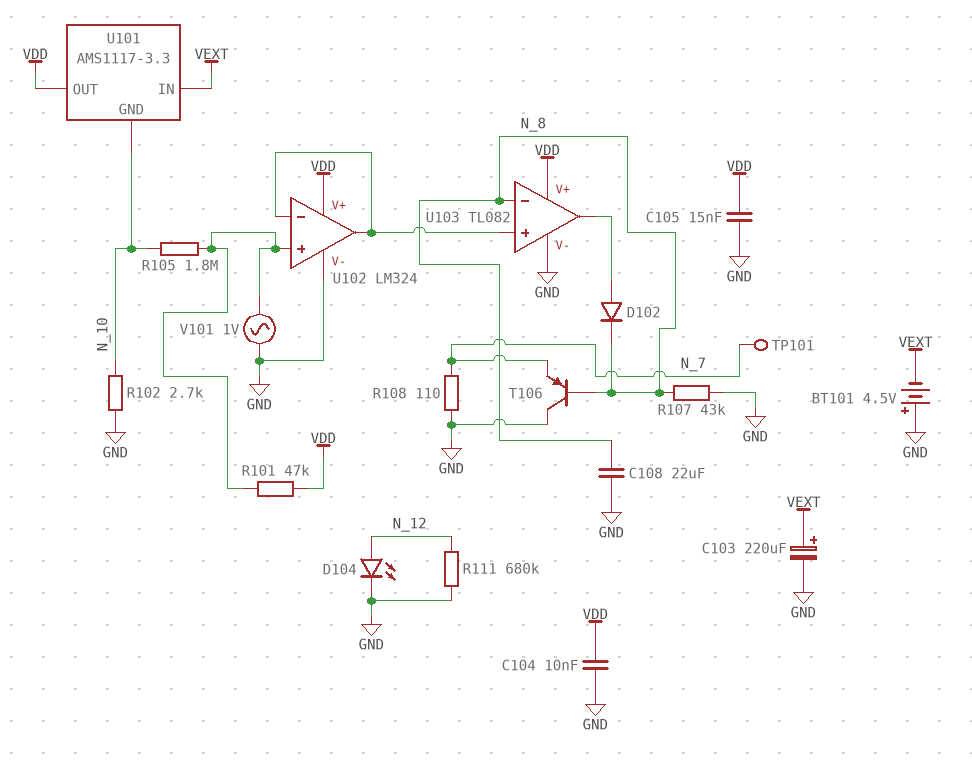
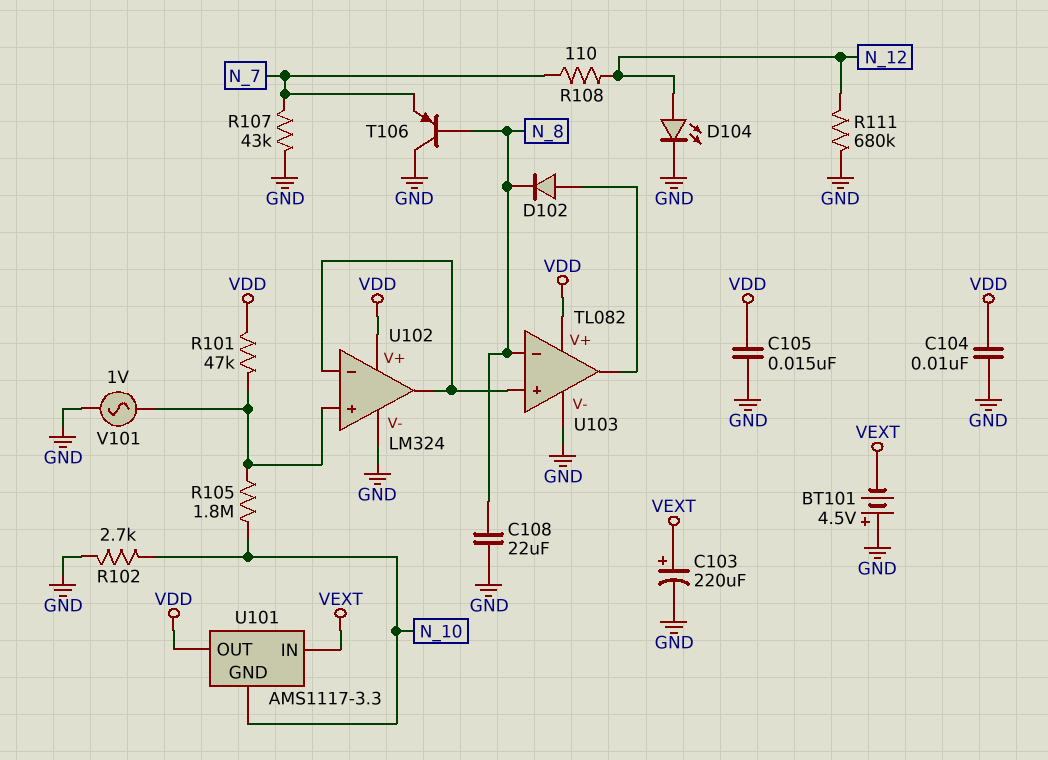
R107: 43k (GND, N_8) -> 43k (GND, N_7)
R108: 110 (GND, N_7) -> 110 (N_7, N_12)
TP101: test point (N_7) -> none

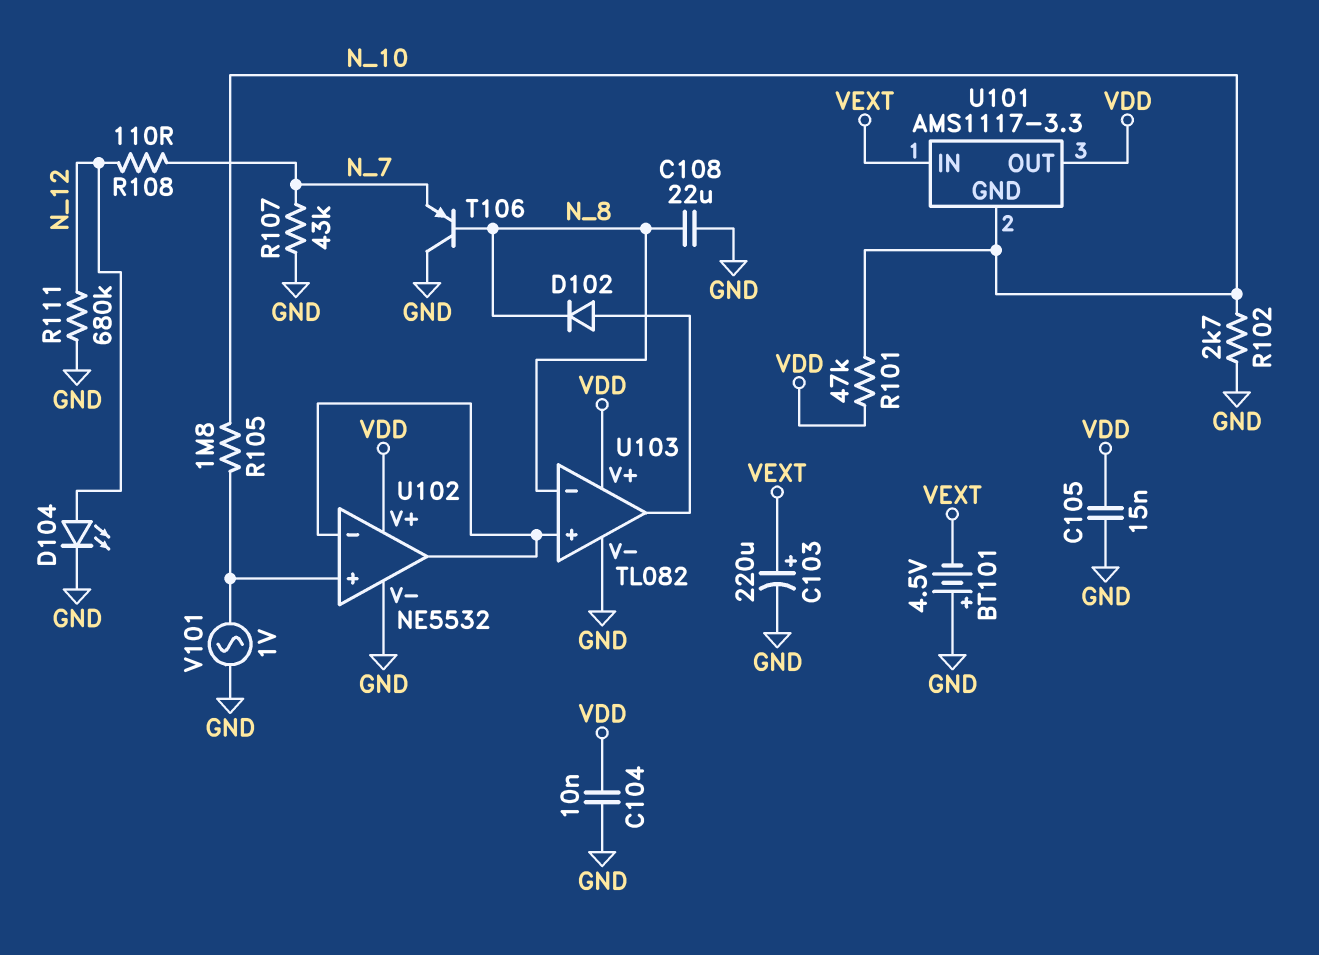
R101: 47k (U102/in+, VDD) -> 47k (N_10, VDD)
U102: LM324 -> NE5532

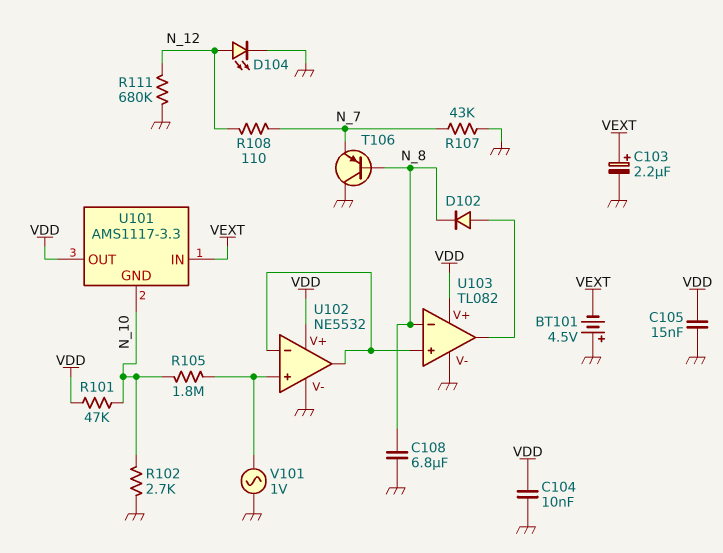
C103: 220uF (plus VEXT, minus GND) -> 2.2uF (plus VEXT, minus GND)
C108: 22uF (GND, N_8) -> 6.8uF (GND, N_8)

